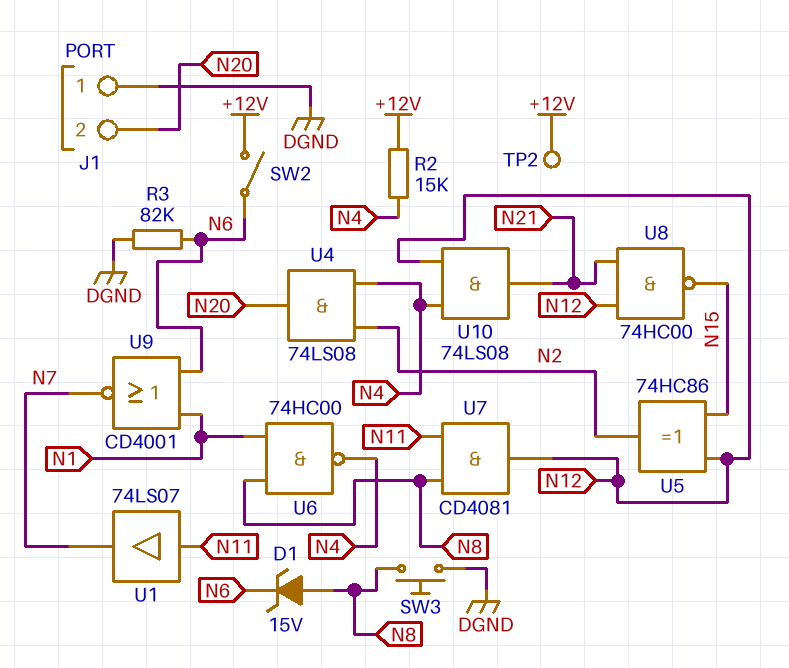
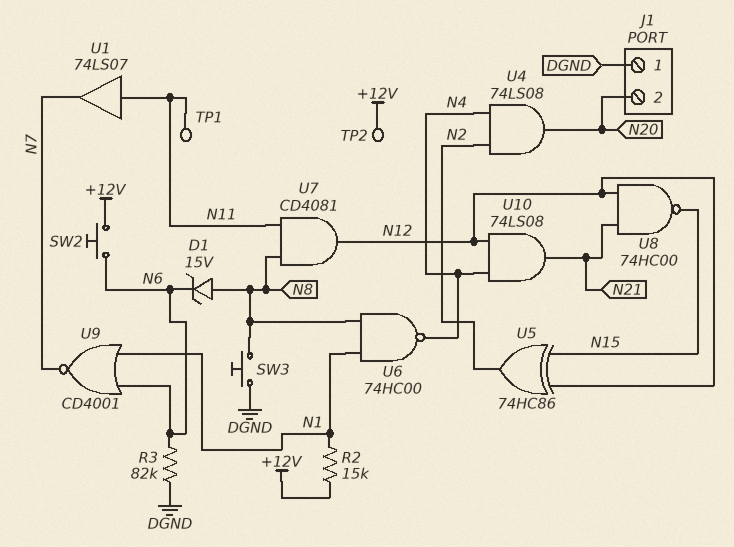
R2: 15k (+12V, N4) -> 15k (+12V, N1)
SW2: switch (+12V, N6) -> button (+12V, N6)
TP1: none -> test point (N11)

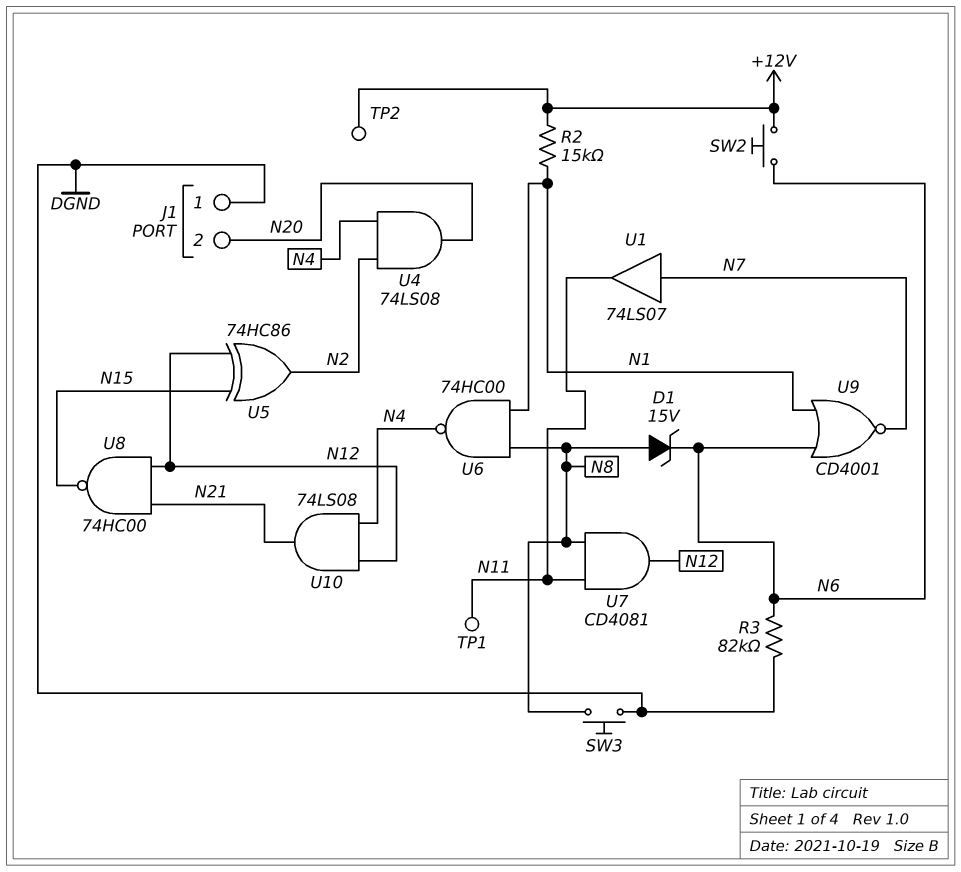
U1: buffer 74LS07 (in N11, out N7) -> buffer 74LS07 (in N7, out N11)

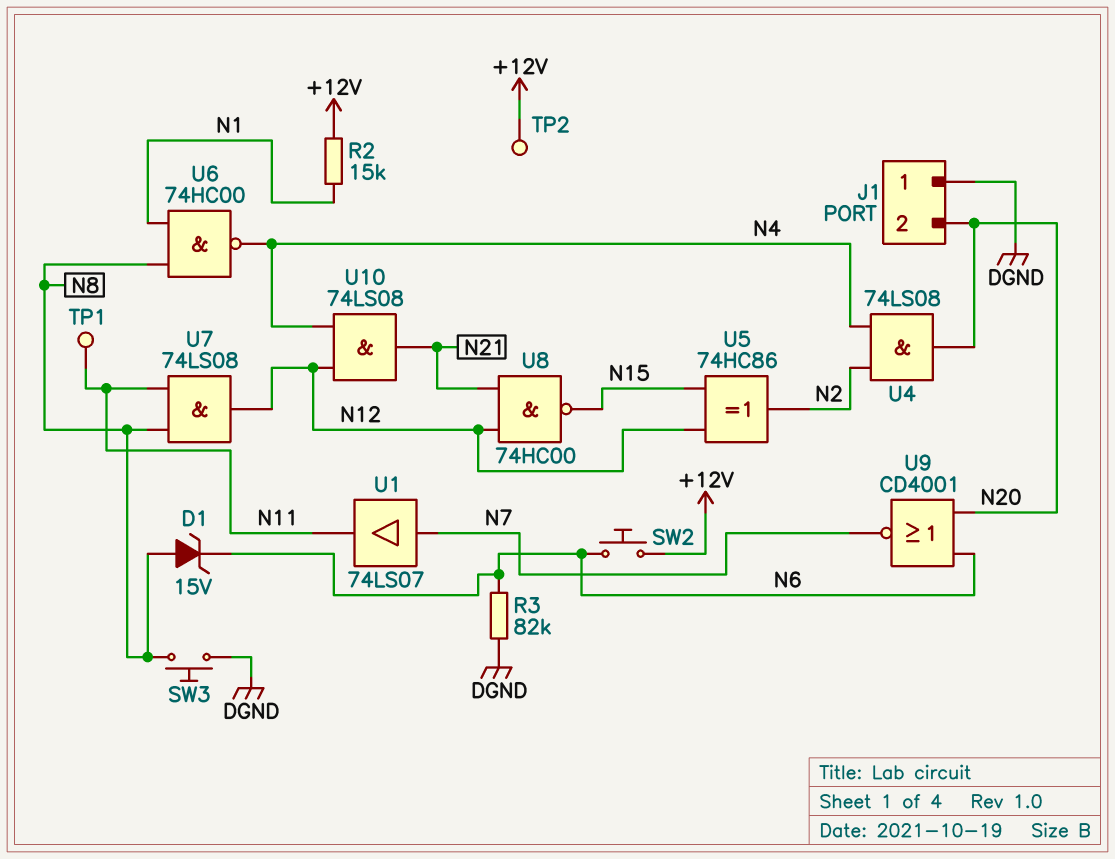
U7: AND CD4081 (in N8, in N11, out N12) -> AND 74LS08 (in N8, in N11, out N12)
U9: NOR CD4001 (in N1, in N6, out N7) -> NOR CD4001 (in N6, in N20, out N7)

